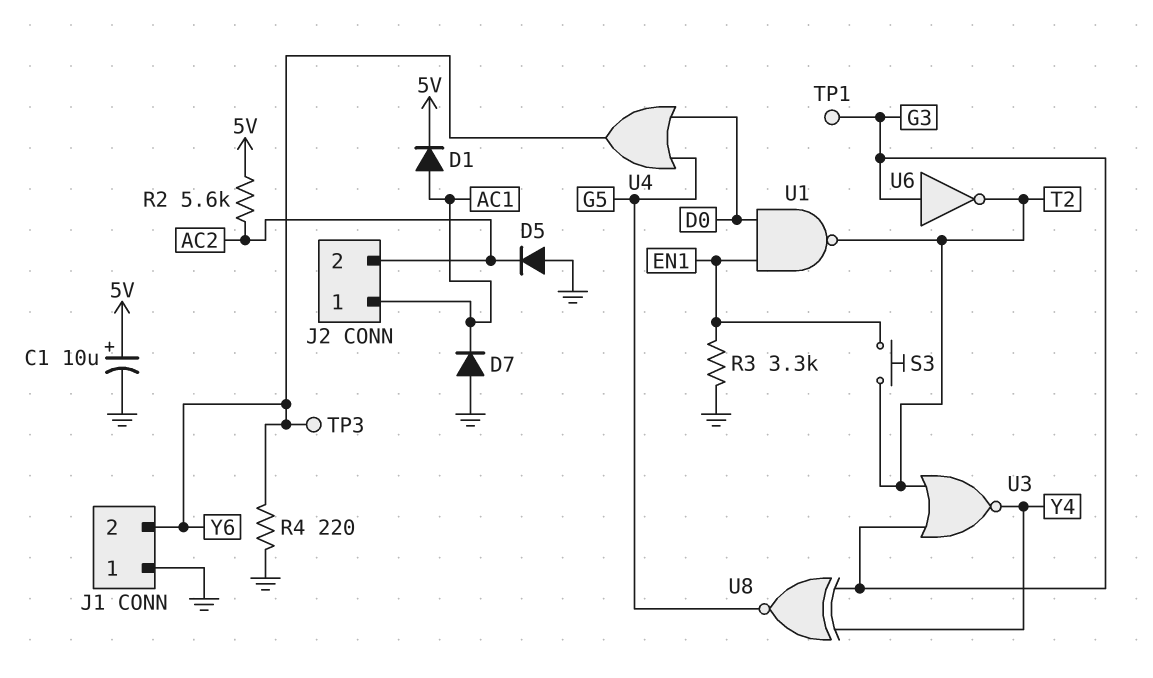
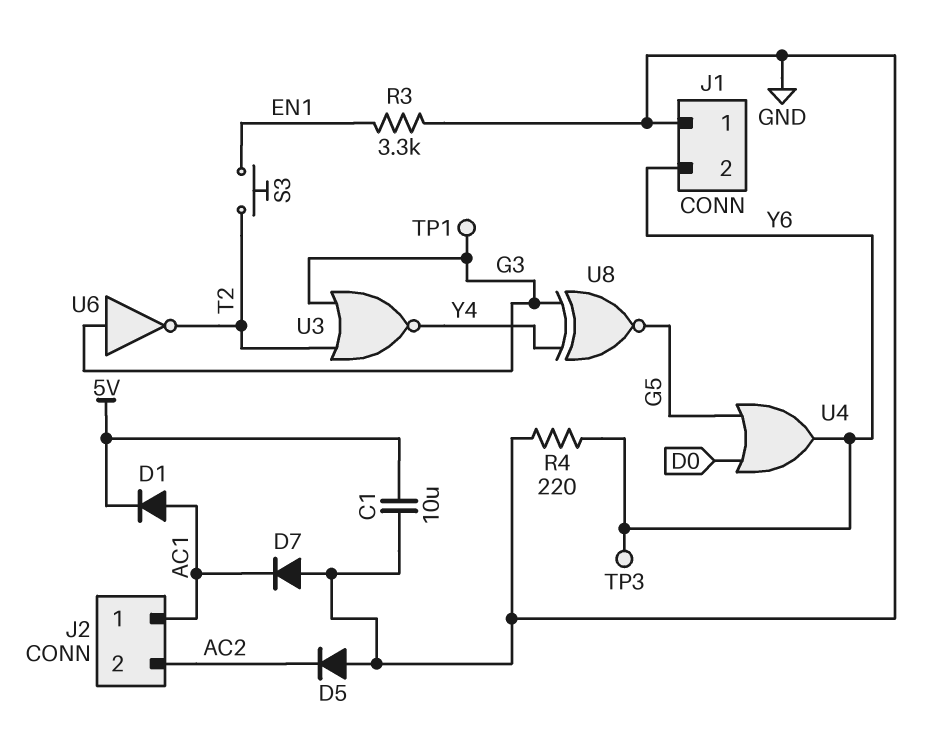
C1: 10uF (plus 5V, minus GND) -> 10uF (5V, GND)
R2: 5.6k (5V, AC2) -> none
U1: NAND (in D0, in EN1, out T2) -> none

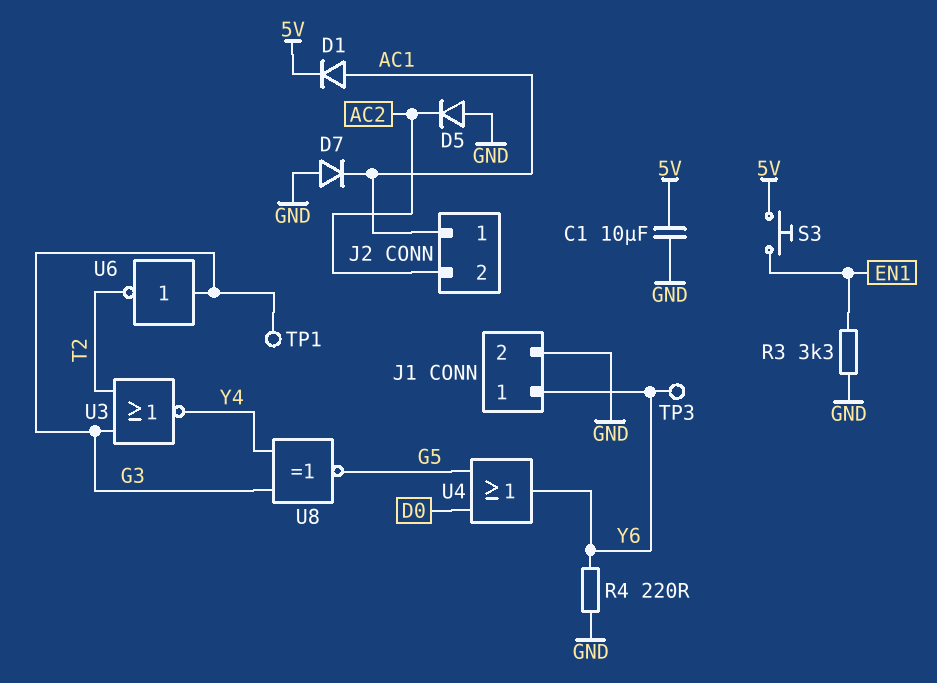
J1 pin 1: GND -> Y6
J1 pin 2: Y6 -> GND
S3: button (EN1, T2) -> button (5V, EN1)

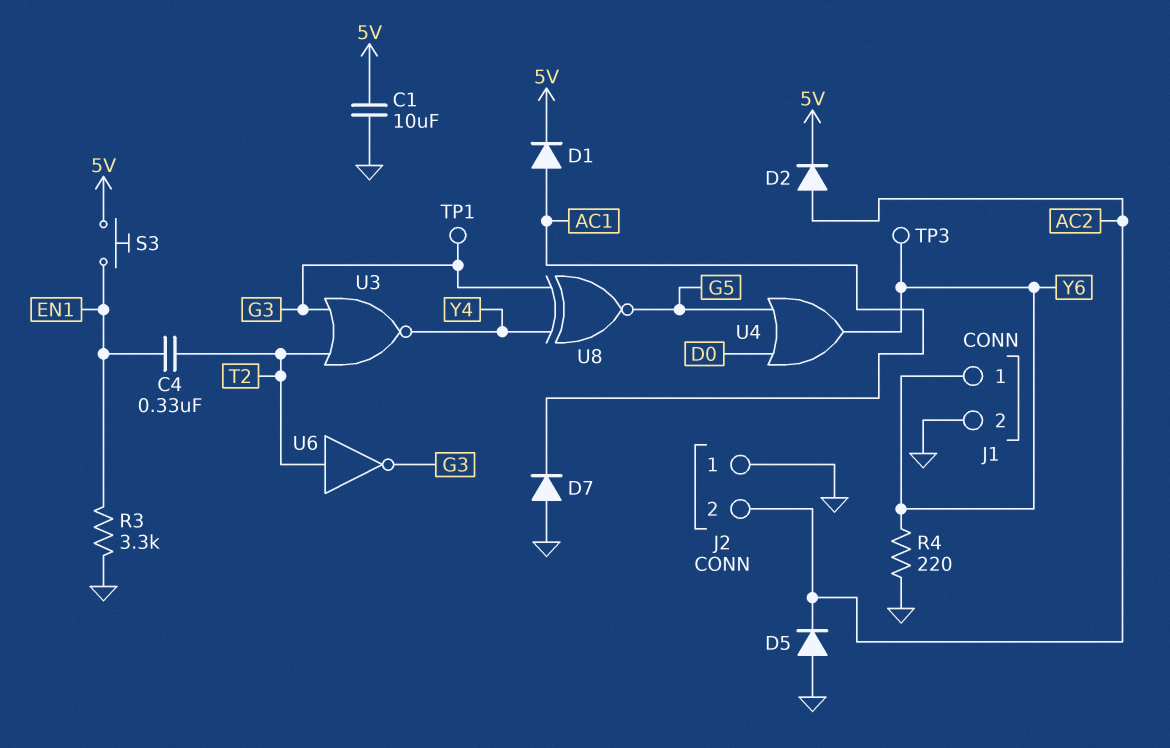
C4: none -> 330nF (EN1, T2)
D2: none -> diode (A AC2, K 5V)
J2 pin 1: AC1 -> GND
U6: NOT (in G3, out T2) -> NOT (in T2, out G3)

